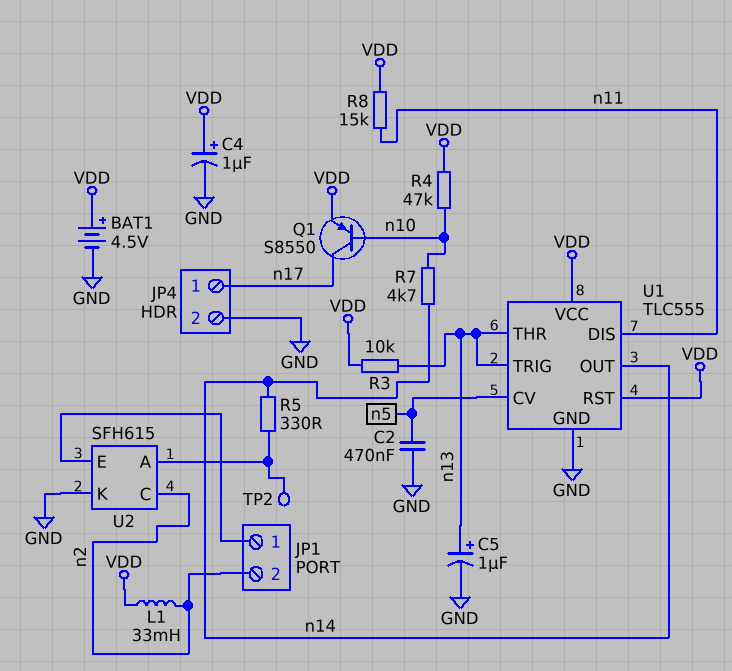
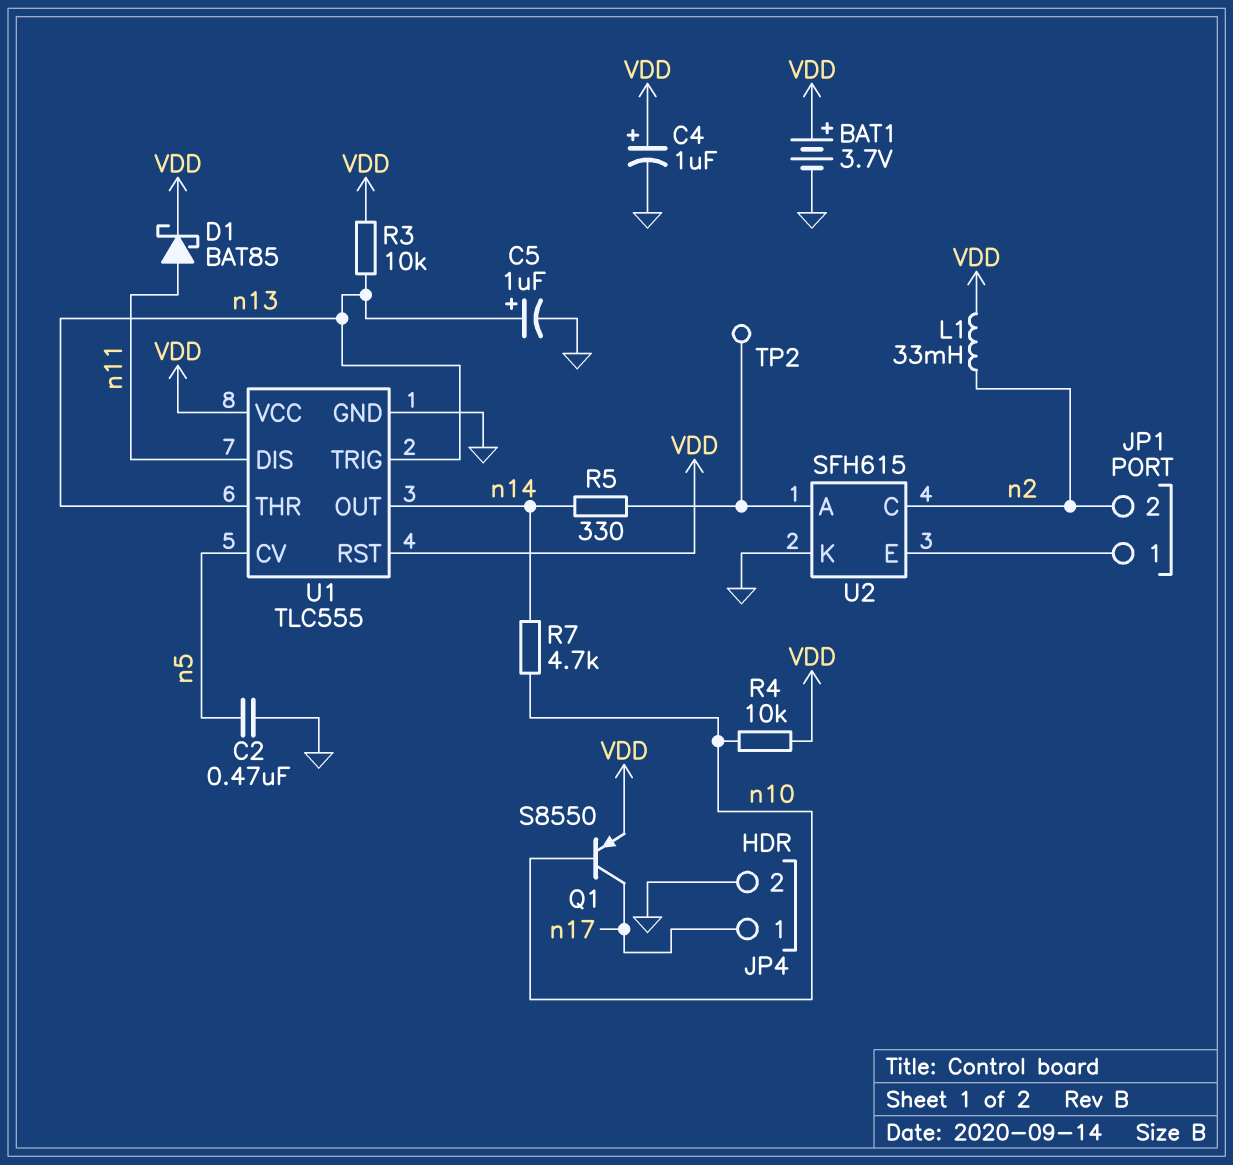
BAT1: 4.5V (plus VDD, minus GND) -> 3.7V (plus VDD, minus GND)
D1: none -> schottky BAT85 (A n11, K VDD)
R4: 47k (VDD, n10) -> 10k (VDD, n10)
R8: 15k (VDD, n11) -> none

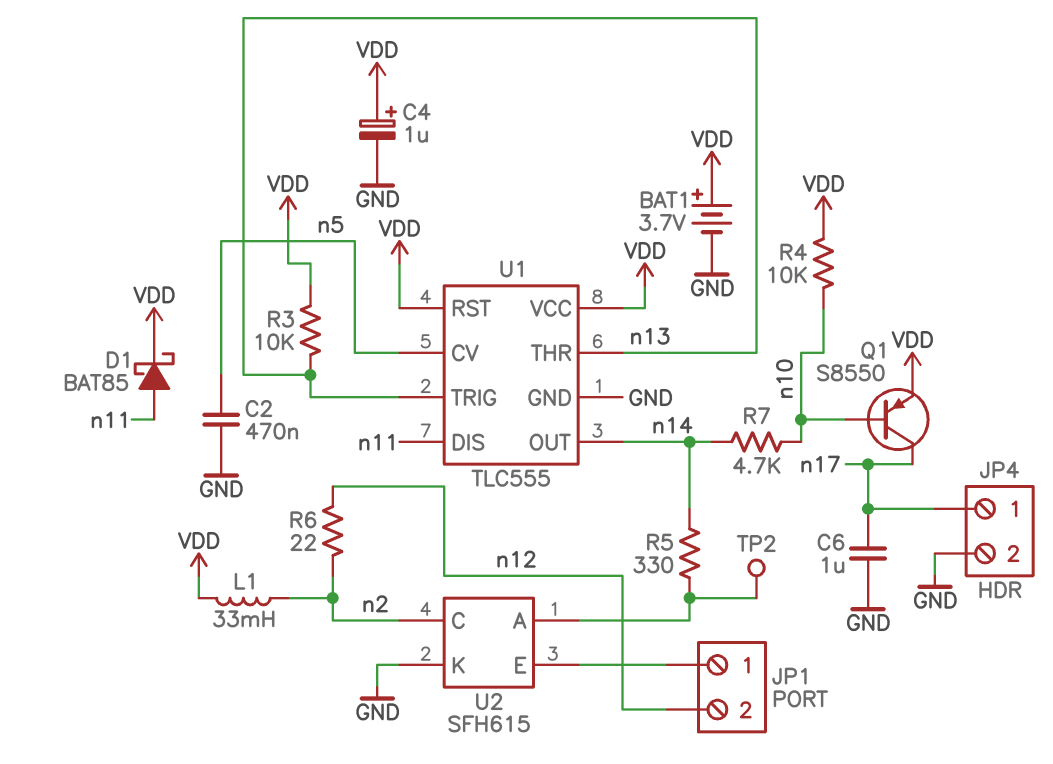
C5: 1uF (plus n13, minus GND) -> none
C6: none -> 1uF (GND, n17)
JP1 pin 2: n2 -> n12
R6: none -> 22 (n2, n12)

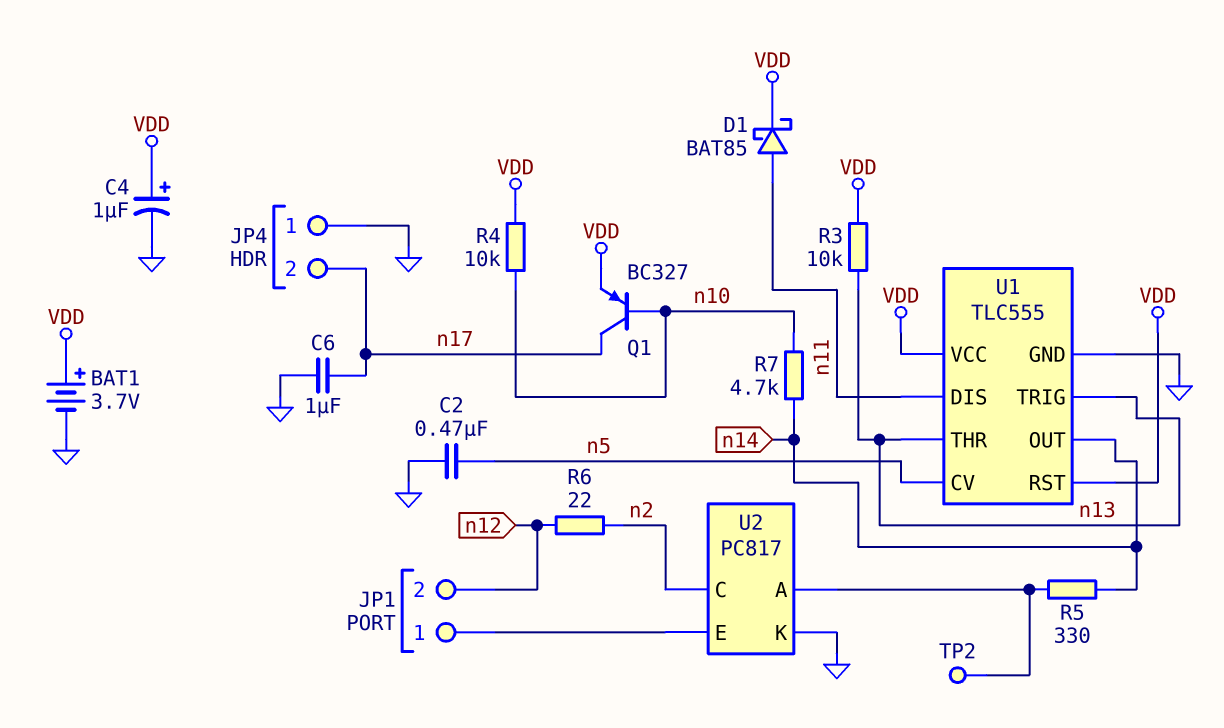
JP4 pin 1: n17 -> GND
JP4 pin 2: GND -> n17
L1: 33mH (VDD, n2) -> none
Q1: PNP S8550 (B n10, C n17, E VDD) -> PNP BC327 (B n10, C n17, E VDD)
U2: SFH615 -> PC817

